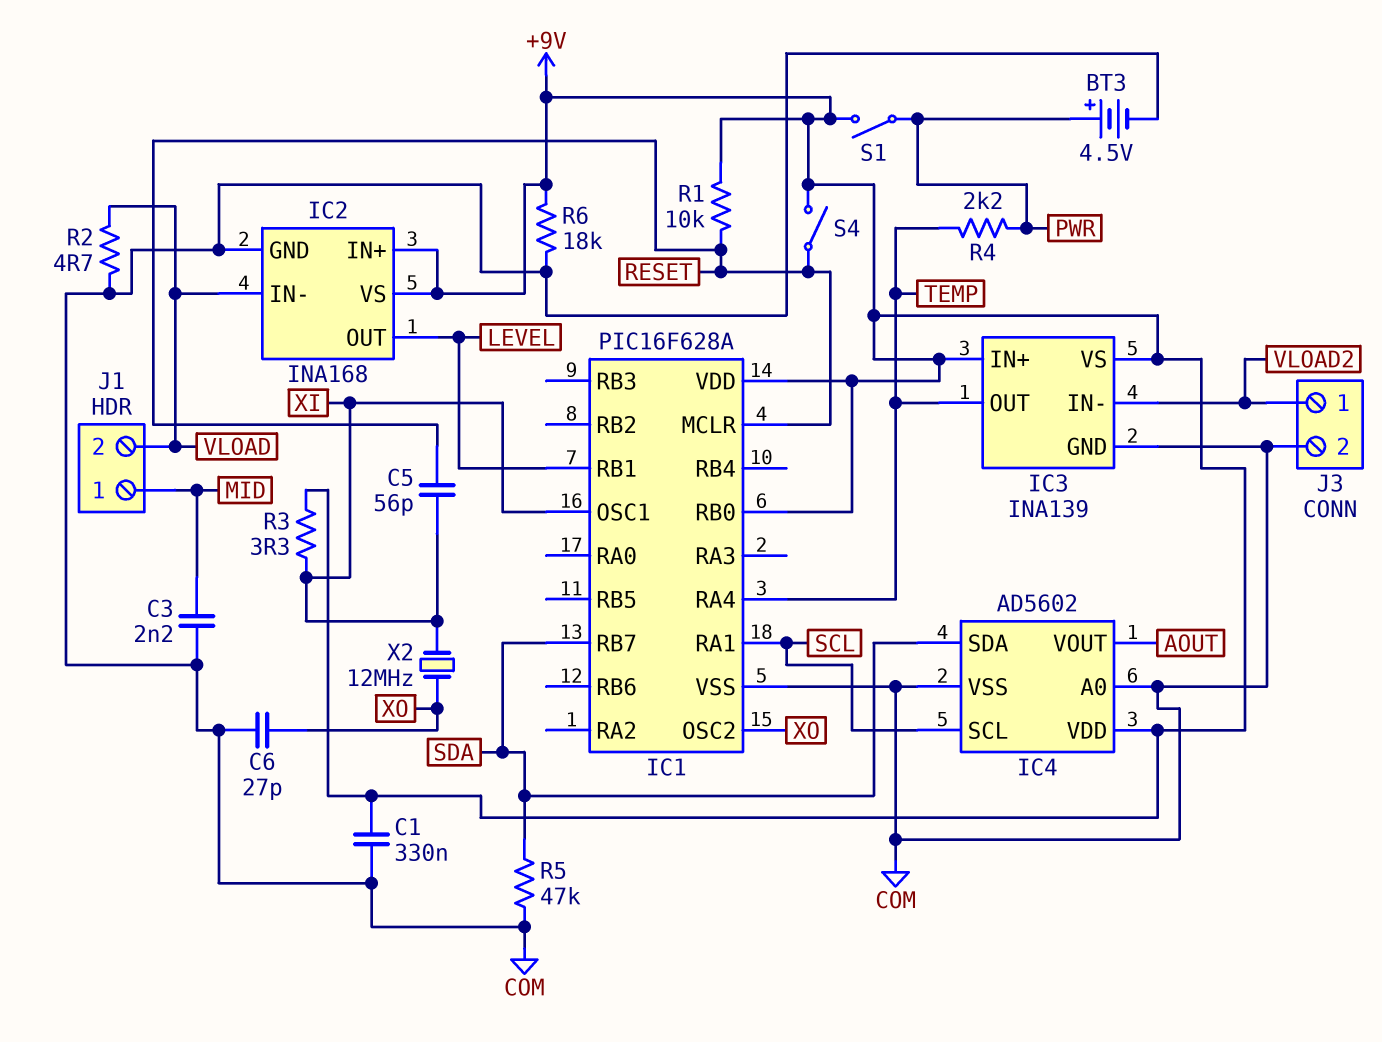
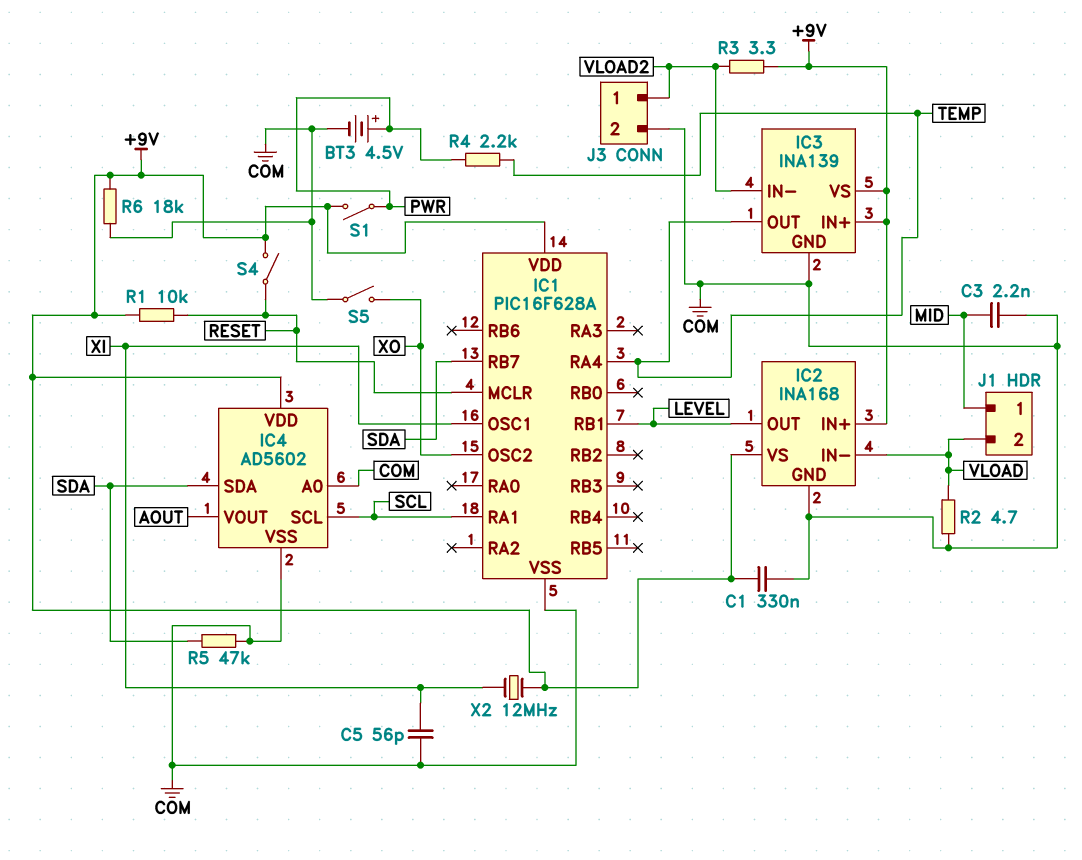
C5: 56pF (RESET, XI) -> 56pF (COM, XI)
C6: 27pF (COM, XO) -> none
IC1 pin RB0: +9V -> none
R3: 3.3 (+9V, XI) -> 3.3 (+9V, VLOAD2)
S5: none -> switch (COM, XO)
X2: 12MHz (XI, XO) -> 12MHz (+9V, XI)

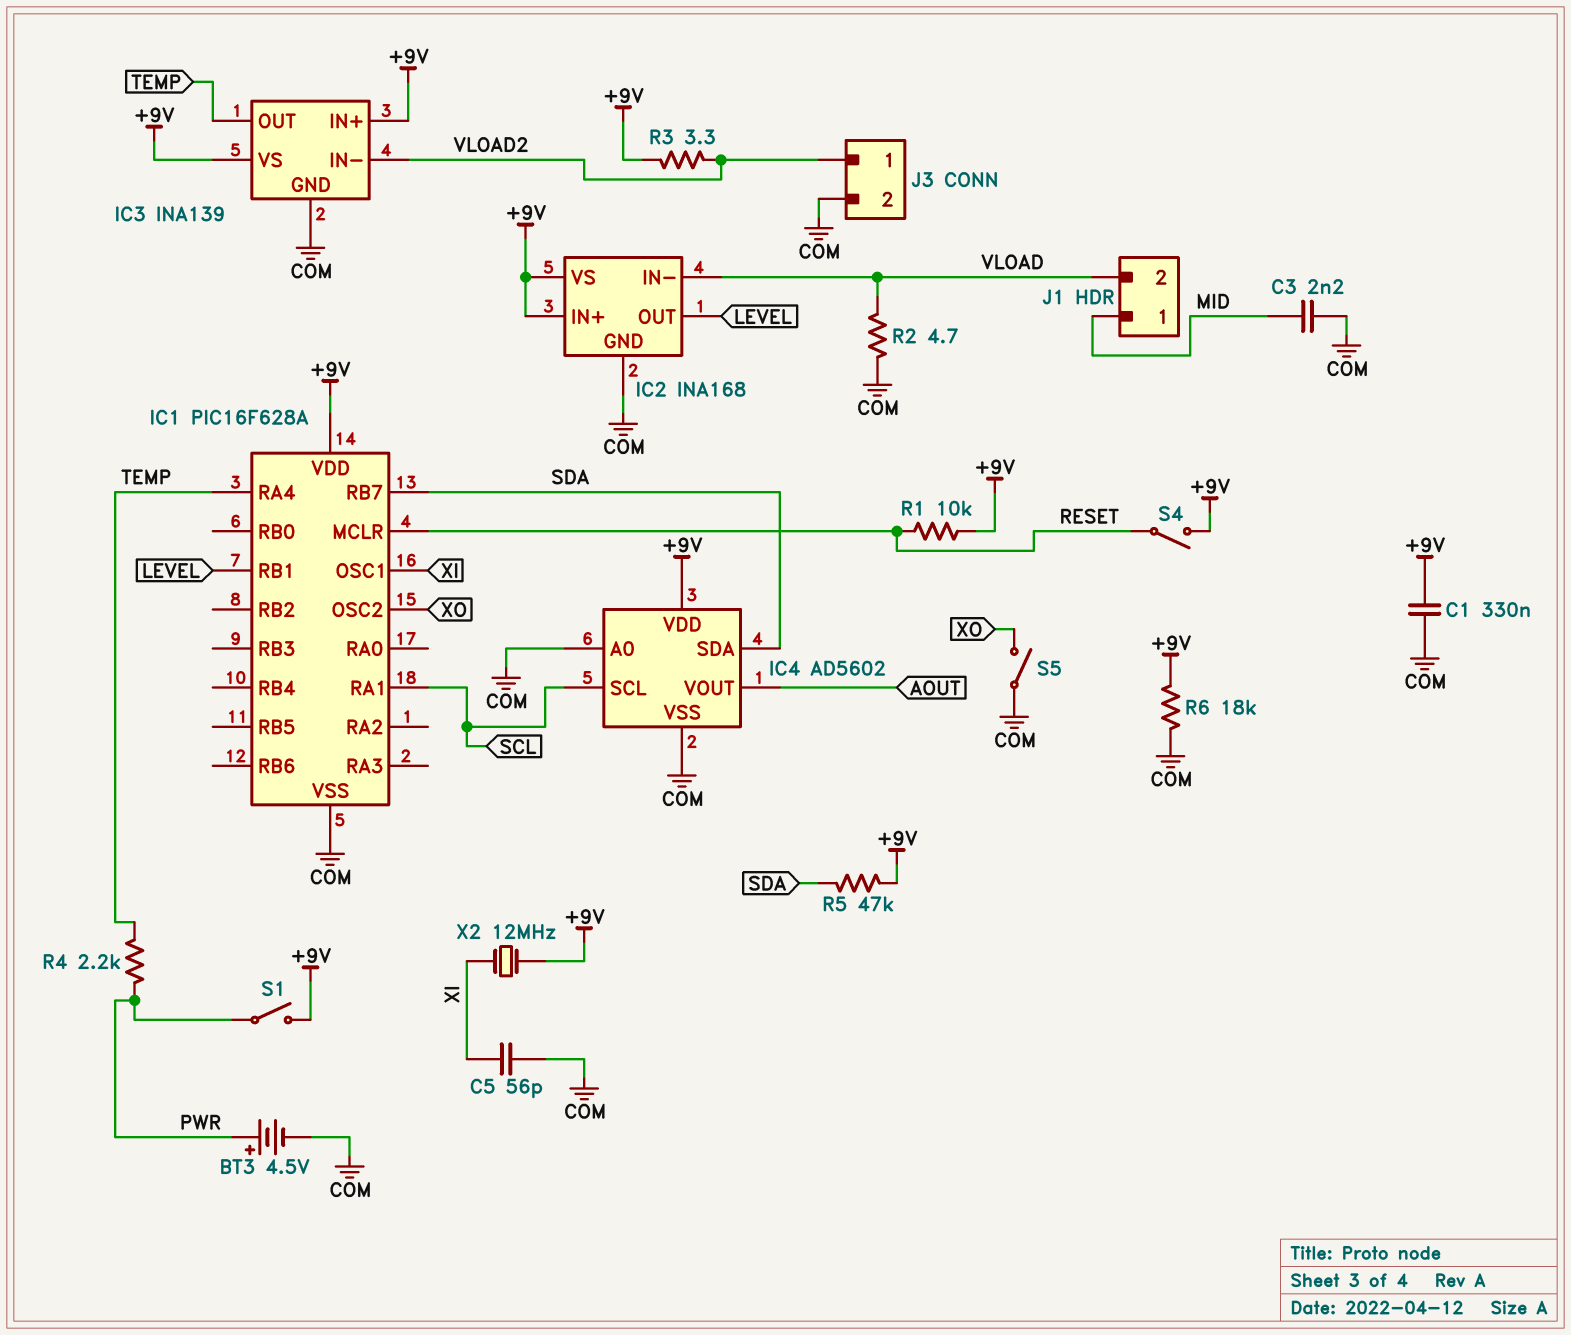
R5: 47k (COM, SDA) -> 47k (+9V, SDA)

